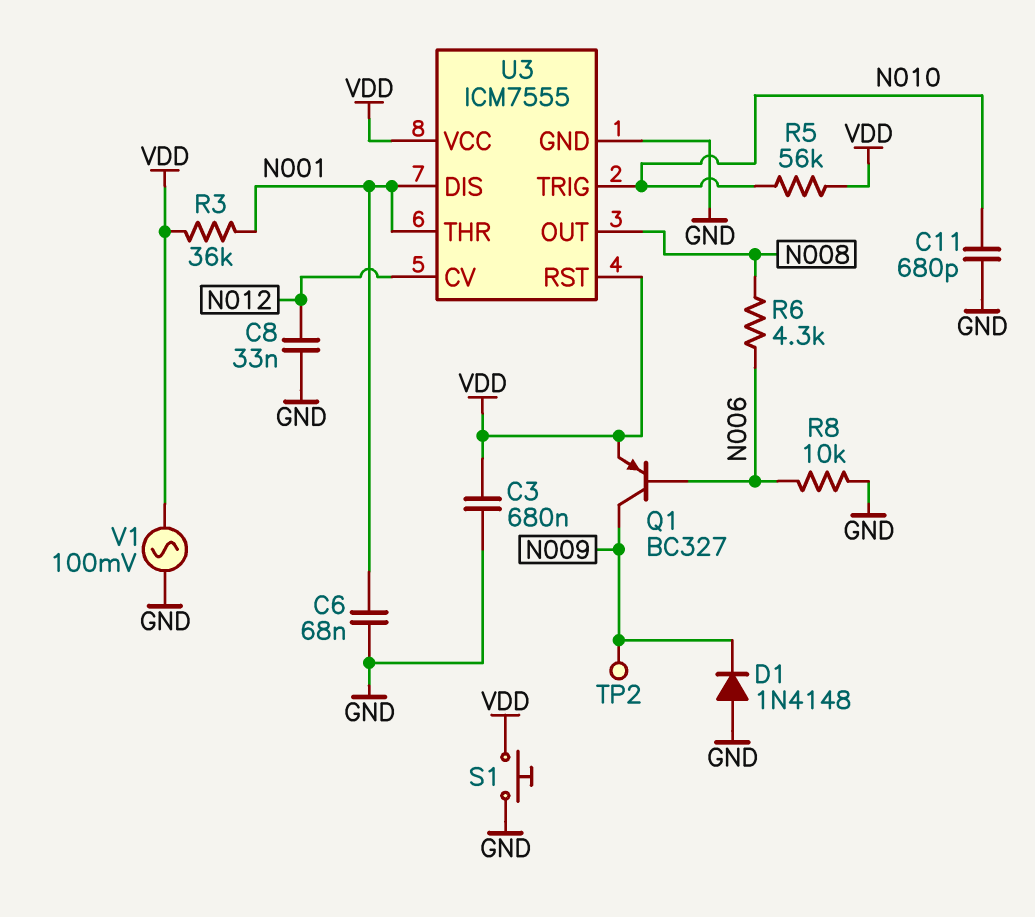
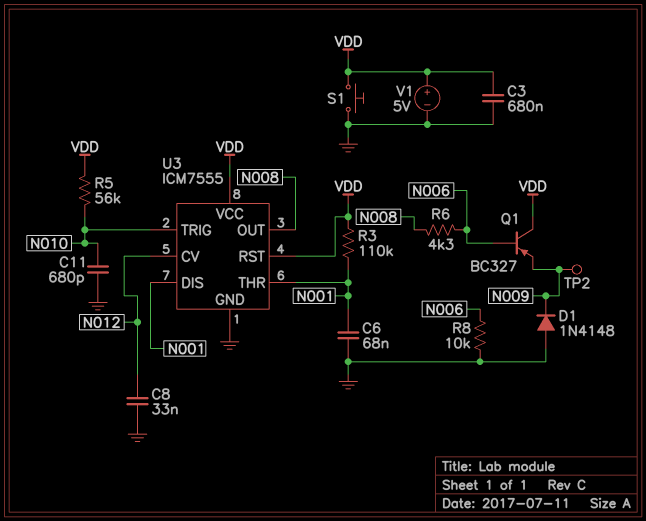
Q1: PNP BC327 (B N006, C N009, E VDD) -> PNP BC327 (B N006, C VDD, E N009)
R3: 36k (N001, VDD) -> 110k (N001, VDD)
V1: AC 100mV (GND, VDD) -> 5V (plus VDD, minus GND)

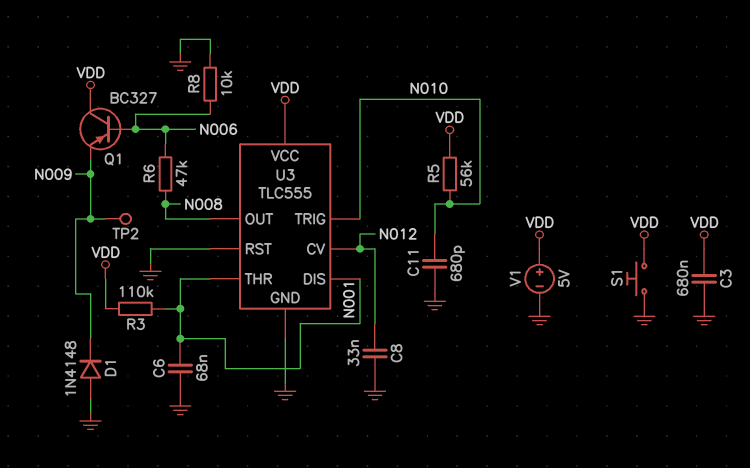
R6: 4.3k (N006, N008) -> 47k (N006, N008)
U3: ICM7555 -> TLC555
U3 pin RST: VDD -> GND

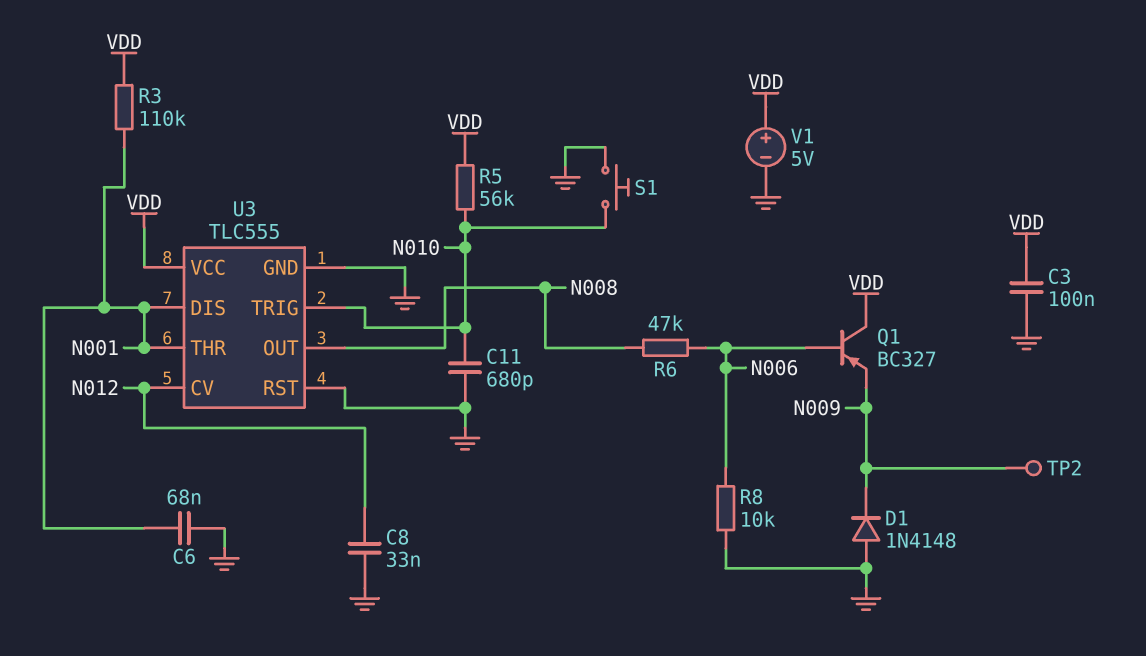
C3: 680nF (GND, VDD) -> 100nF (GND, VDD)
S1: button (GND, VDD) -> button (GND, N010)

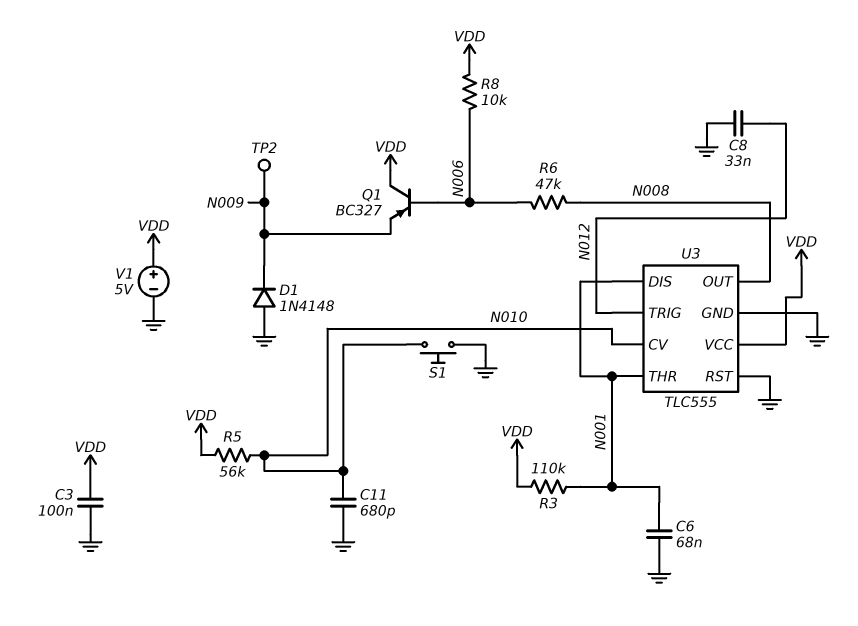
R8: 10k (GND, N006) -> 10k (N006, VDD)
U3 pin CV: N012 -> N010
U3 pin TRIG: N010 -> N012

